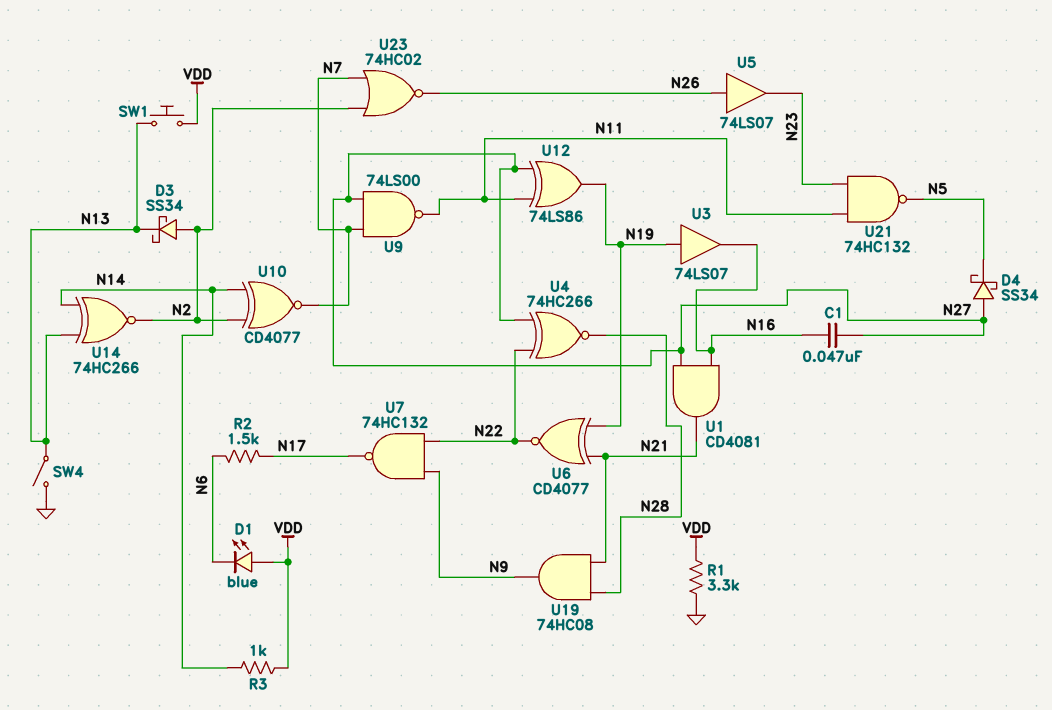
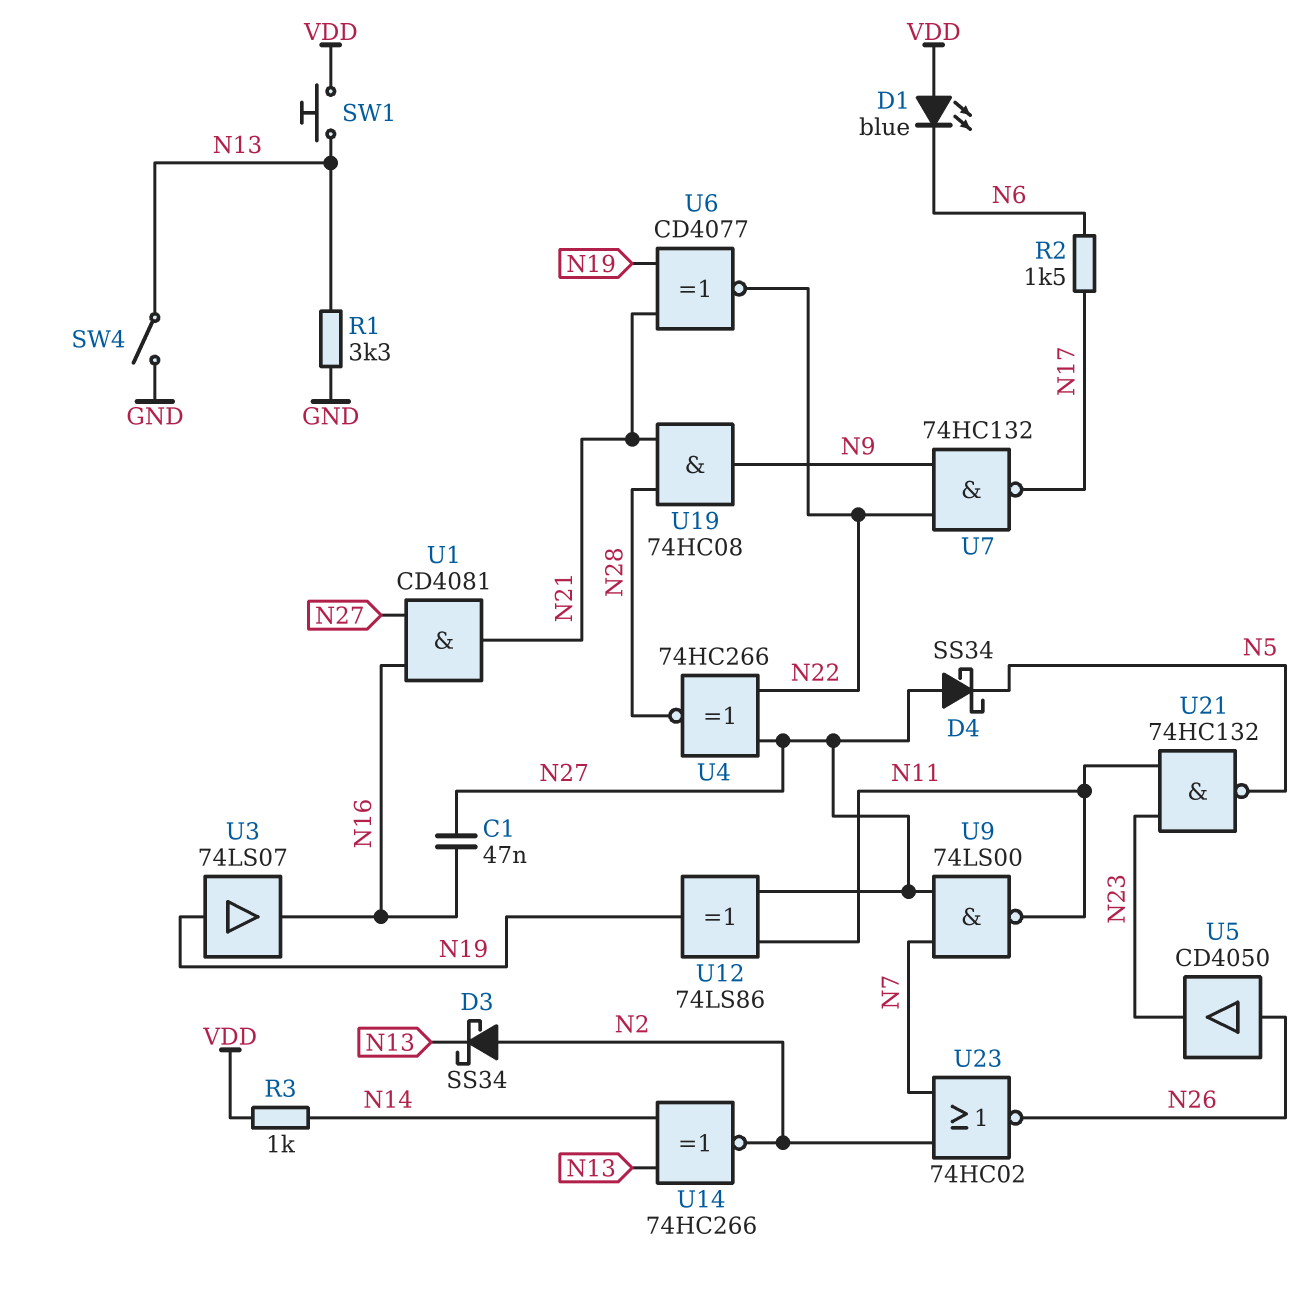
R1: 3.3k (GND, VDD) -> 3.3k (GND, N13)
U5: buffer 74LS07 (in N26, out N23) -> buffer CD4050 (in N26, out N23)
U10: XNOR CD4077 (in N2, in N14, out N7) -> none

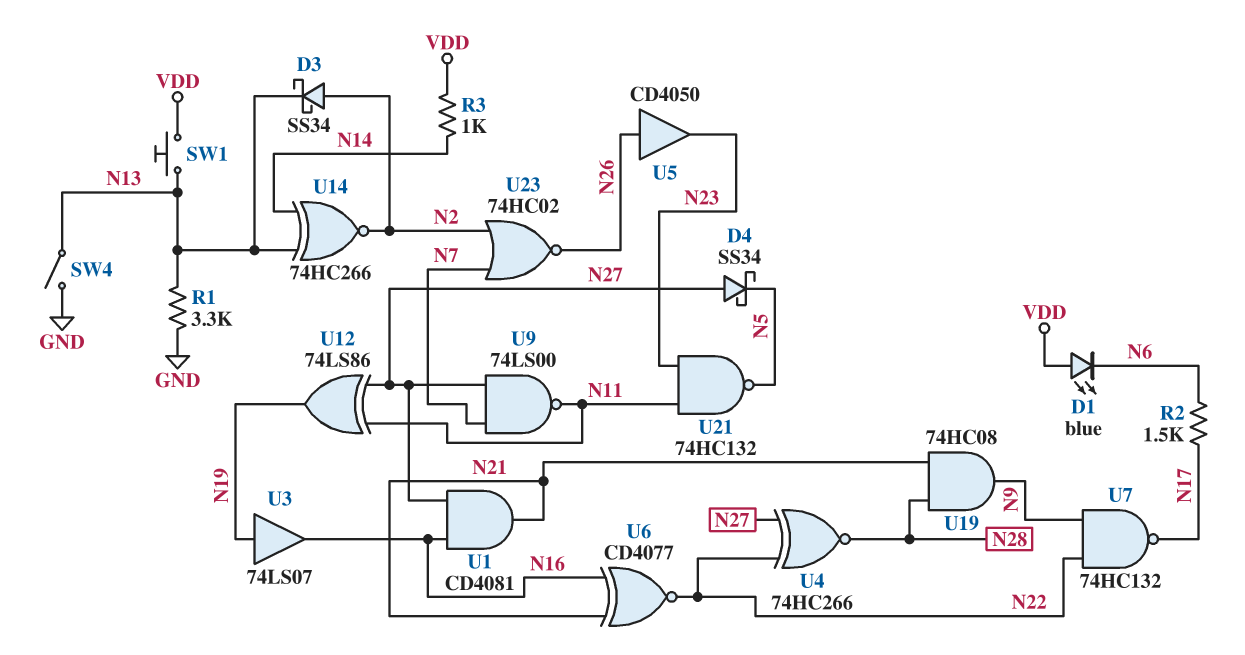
C1: 47nF (N16, N27) -> none
U6: XNOR CD4077 (in N19, in N21, out N22) -> XNOR CD4077 (in N16, in N21, out N22)

